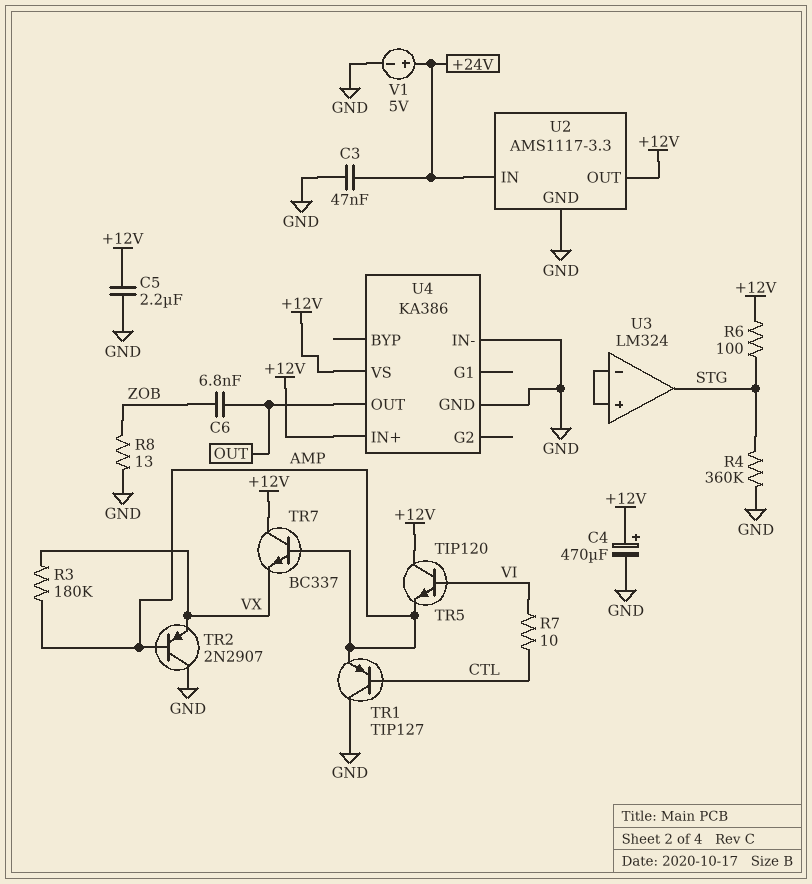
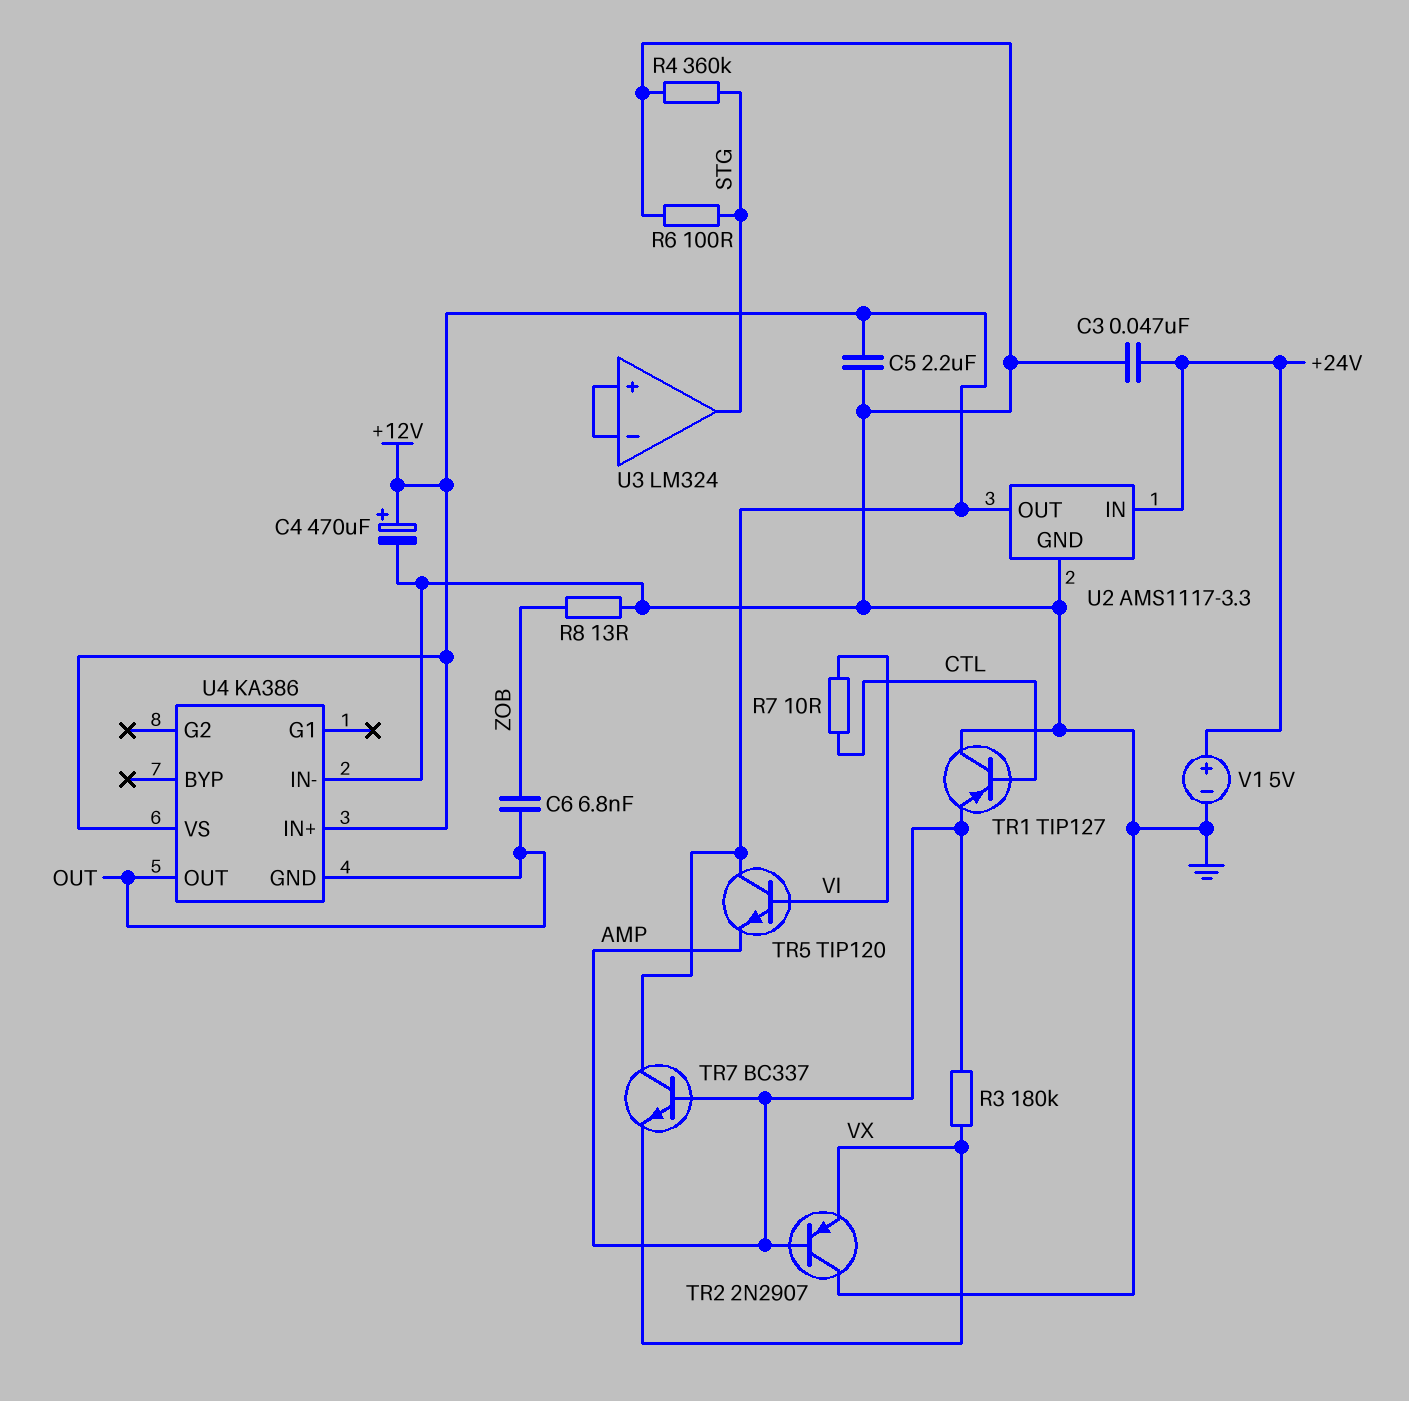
R6: 100 (+12V, STG) -> 100 (GND, STG)
U4 pin GND: GND -> OUT

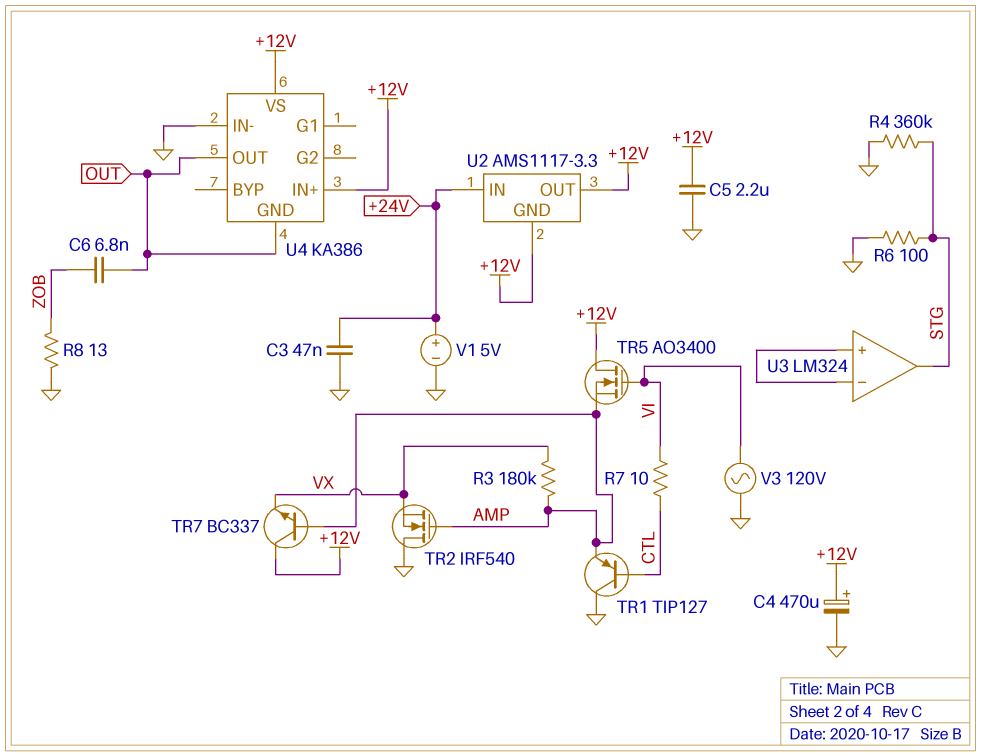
TR2: PNP 2N2907 (B AMP, C GND, E VX) -> NMOS IRF540 (G AMP, D GND, S VX)
TR5: NPN TIP120 (B VI, C +12V, E AMP) -> NMOS AO3400 (G VI, D +12V, S AMP)
U2 pin GND: GND -> +12V
V3: none -> AC 120V (GND, VI)

